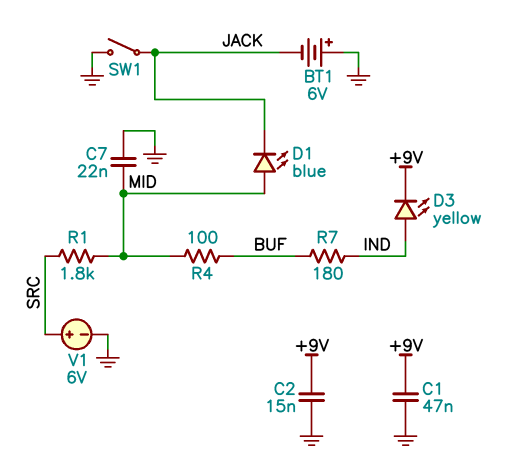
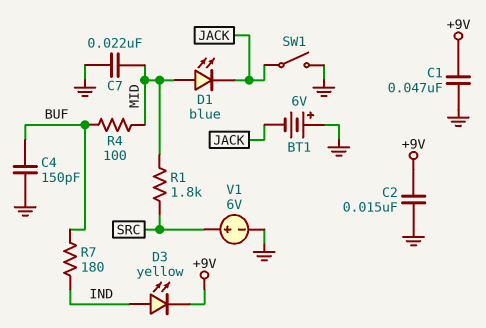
C4: none -> 150pF (BUF, GND)

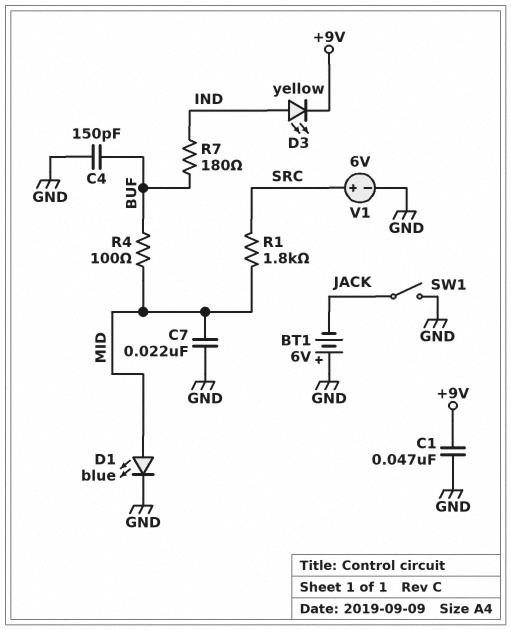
C2: 15nF (+9V, GND) -> none
D1: LED blue (A MID, K JACK) -> LED blue (A MID, K GND)

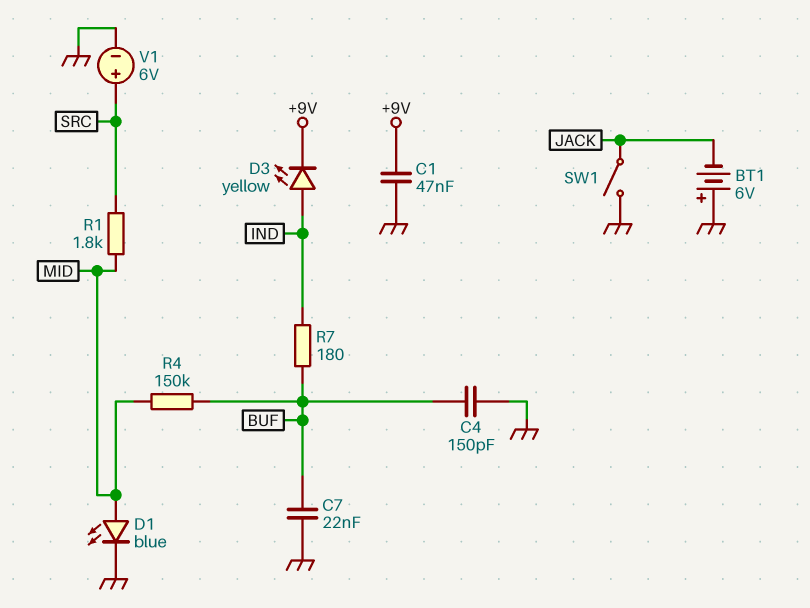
C7: 22nF (GND, MID) -> 22nF (BUF, GND)
R4: 100 (BUF, MID) -> 150k (BUF, MID)

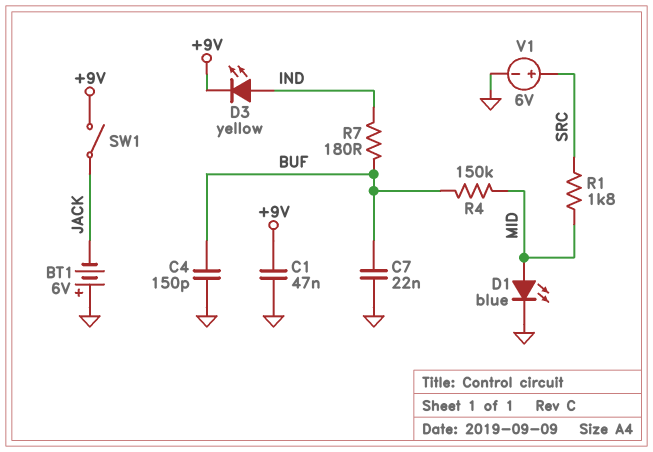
SW1: switch (GND, JACK) -> switch (+9V, JACK)

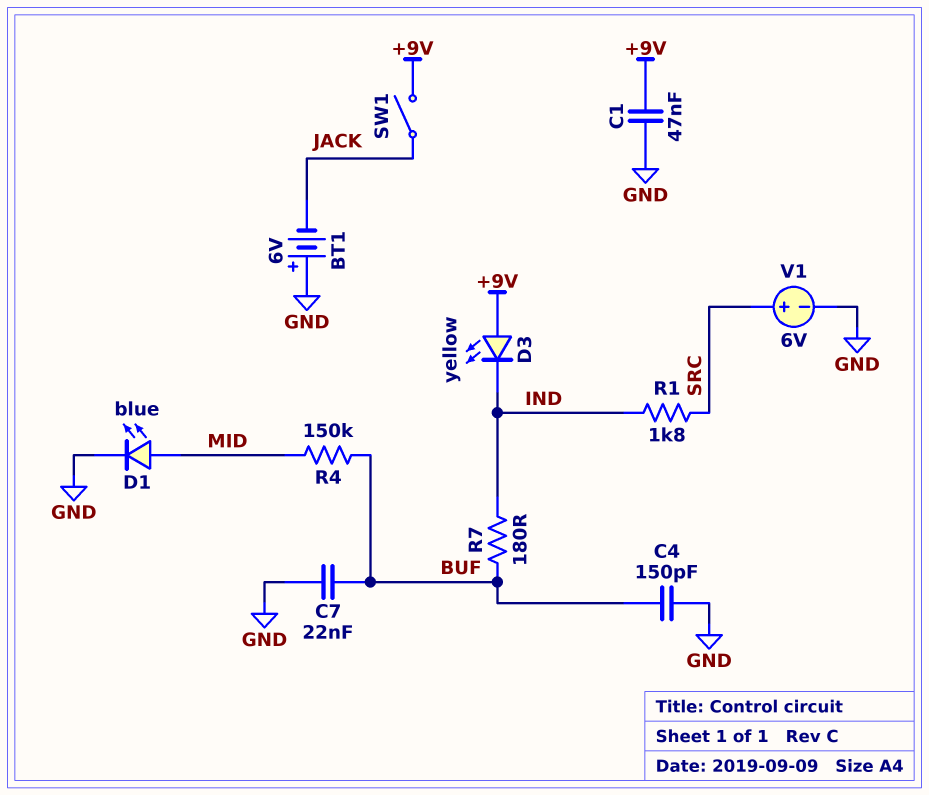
D3: LED yellow (A IND, K +9V) -> LED yellow (A +9V, K IND)
R1: 1.8k (MID, SRC) -> 1.8k (IND, SRC)

